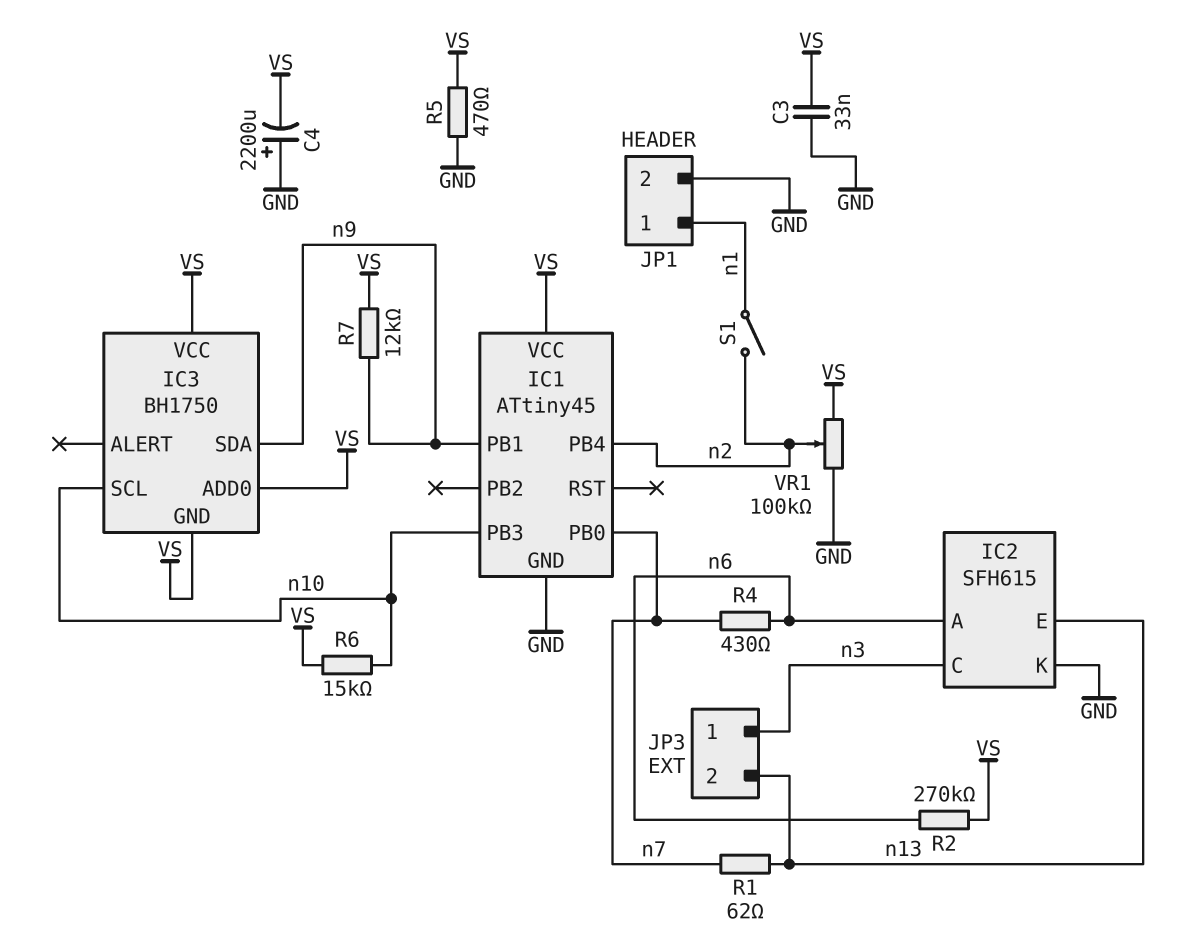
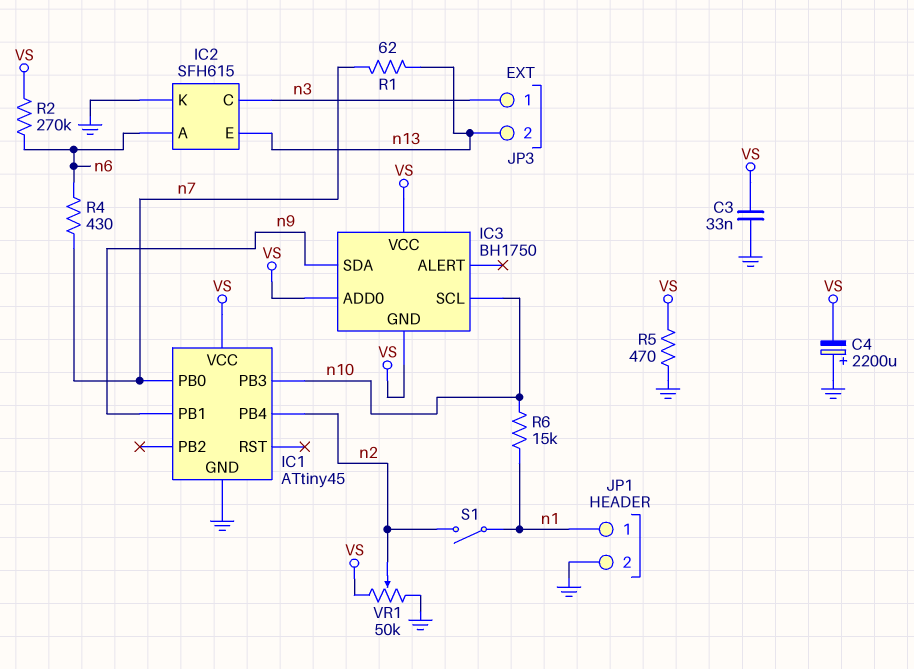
R6: 15k (VS, n10) -> 15k (n1, n10)
R7: 12k (VS, n9) -> none
VR1: 100k (GND, VS, wiper n2) -> 50k (GND, VS, wiper n2)

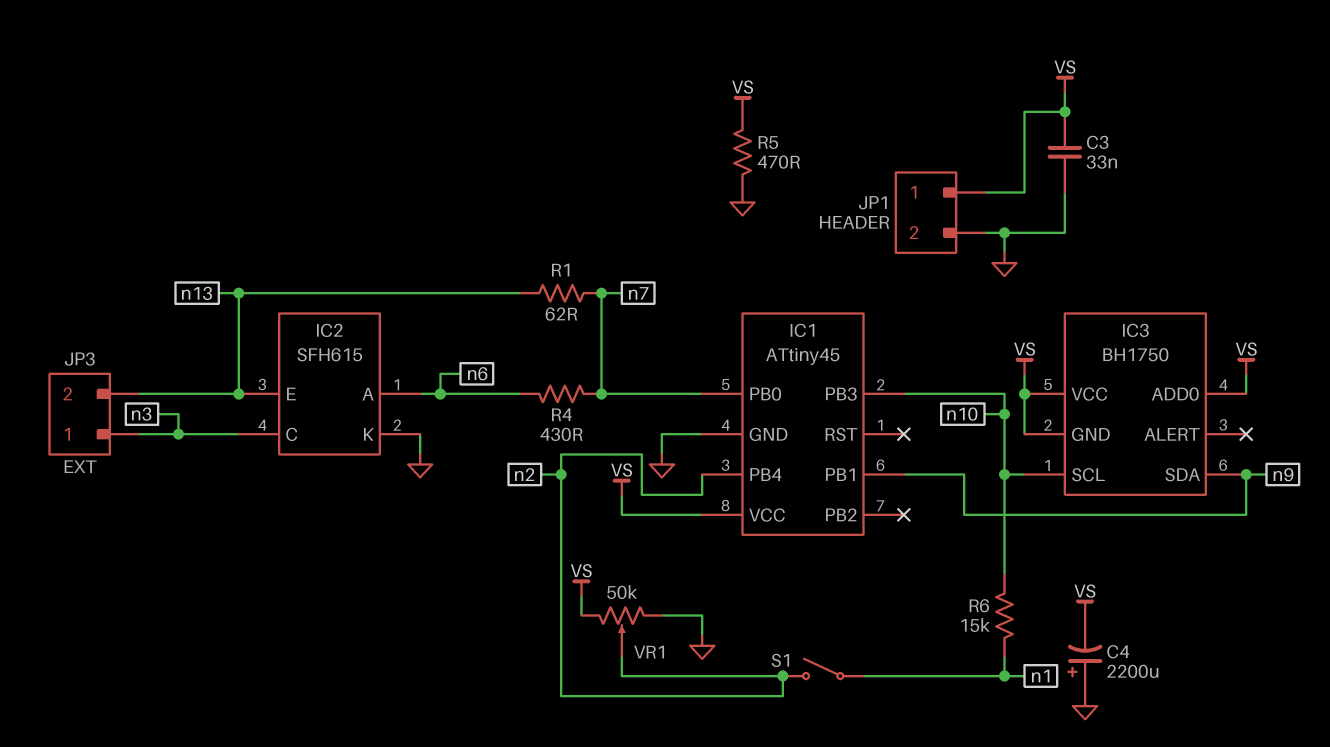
JP1 pin 1: n1 -> VS
R2: 270k (VS, n6) -> none

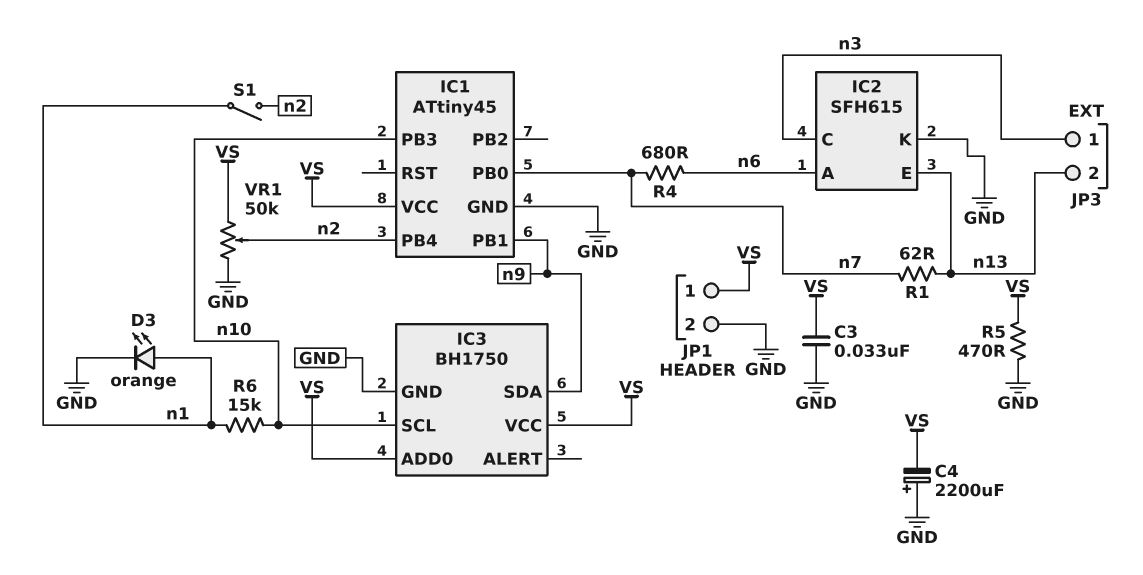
D3: none -> LED orange (A n1, K GND)
IC3 pin GND: VS -> GND
R4: 430 (n6, n7) -> 680 (n6, n7)

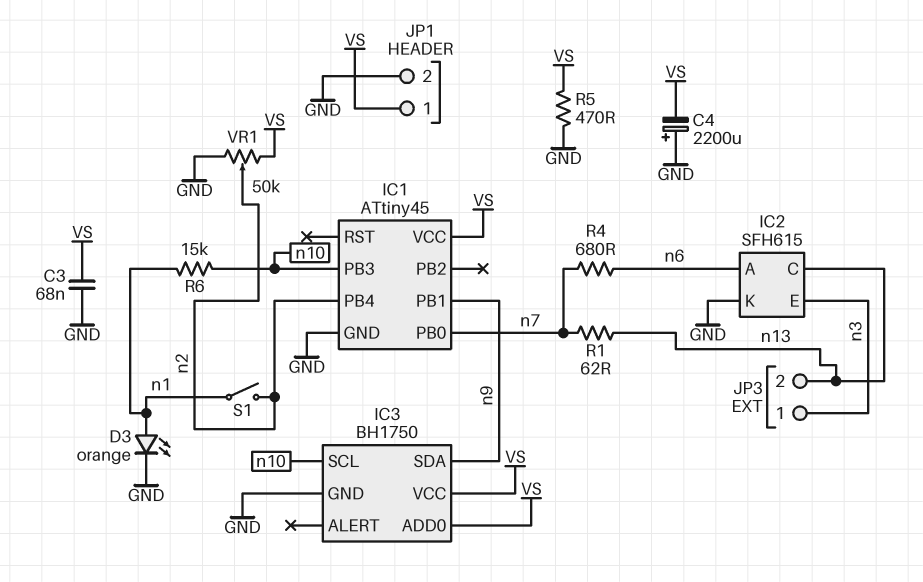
C3: 33nF (GND, VS) -> 68nF (GND, VS)
IC2 pin C: n3 -> n13
IC2 pin E: n13 -> n3

